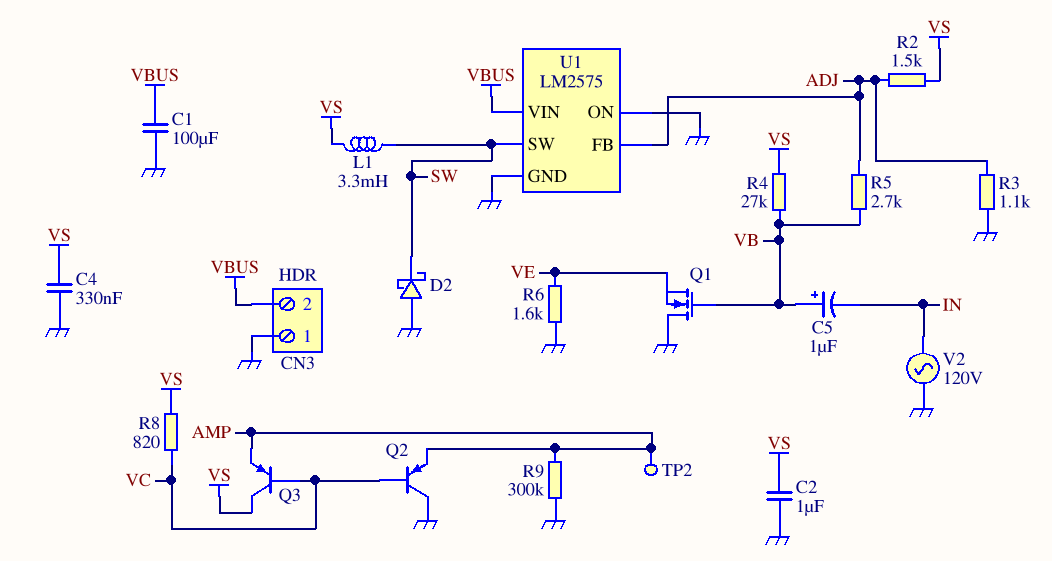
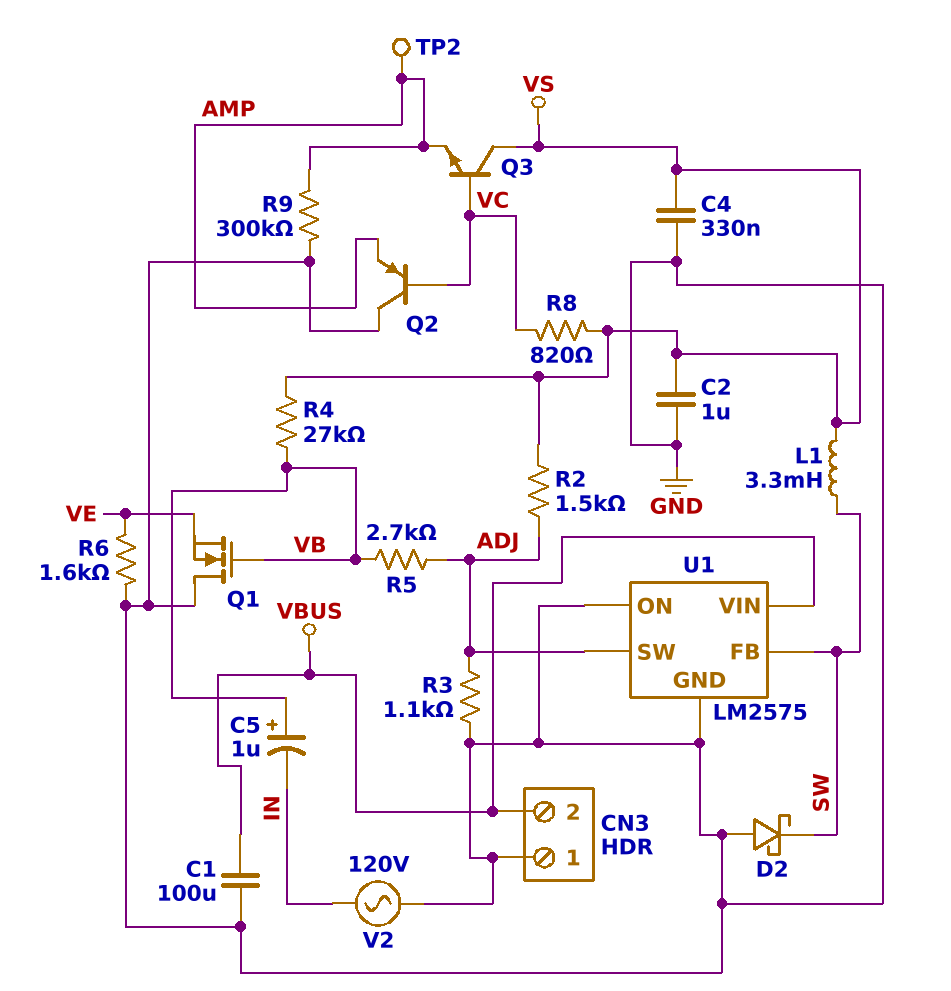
Q3: PNP (B VC, C VS, E AMP) -> NPN (B VC, C VS, E AMP)
U1 pin FB: ADJ -> SW
U1 pin SW: SW -> ADJ

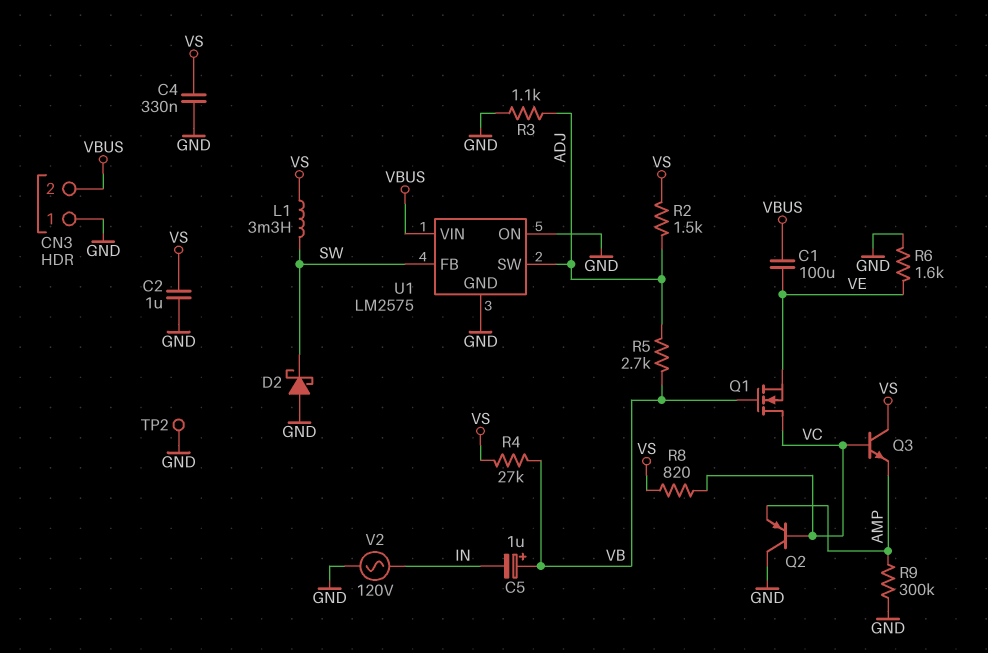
C1: 100uF (GND, VBUS) -> 100uF (VBUS, VE)
Q1: NMOS (G VB, D GND, S VE) -> NMOS (G VB, D VC, S VE)
TP2: test point (AMP) -> test point (GND)

